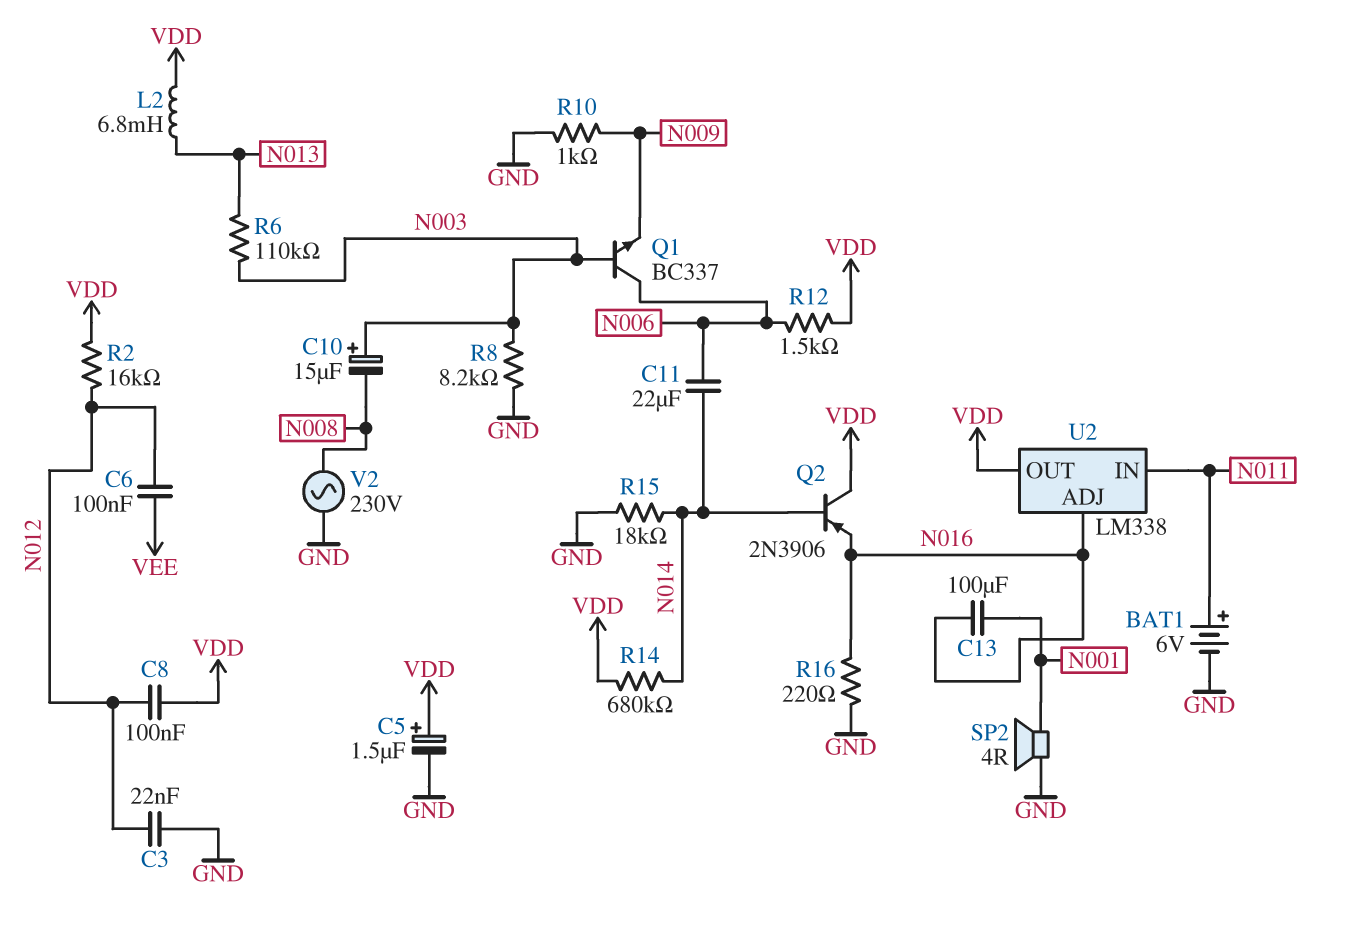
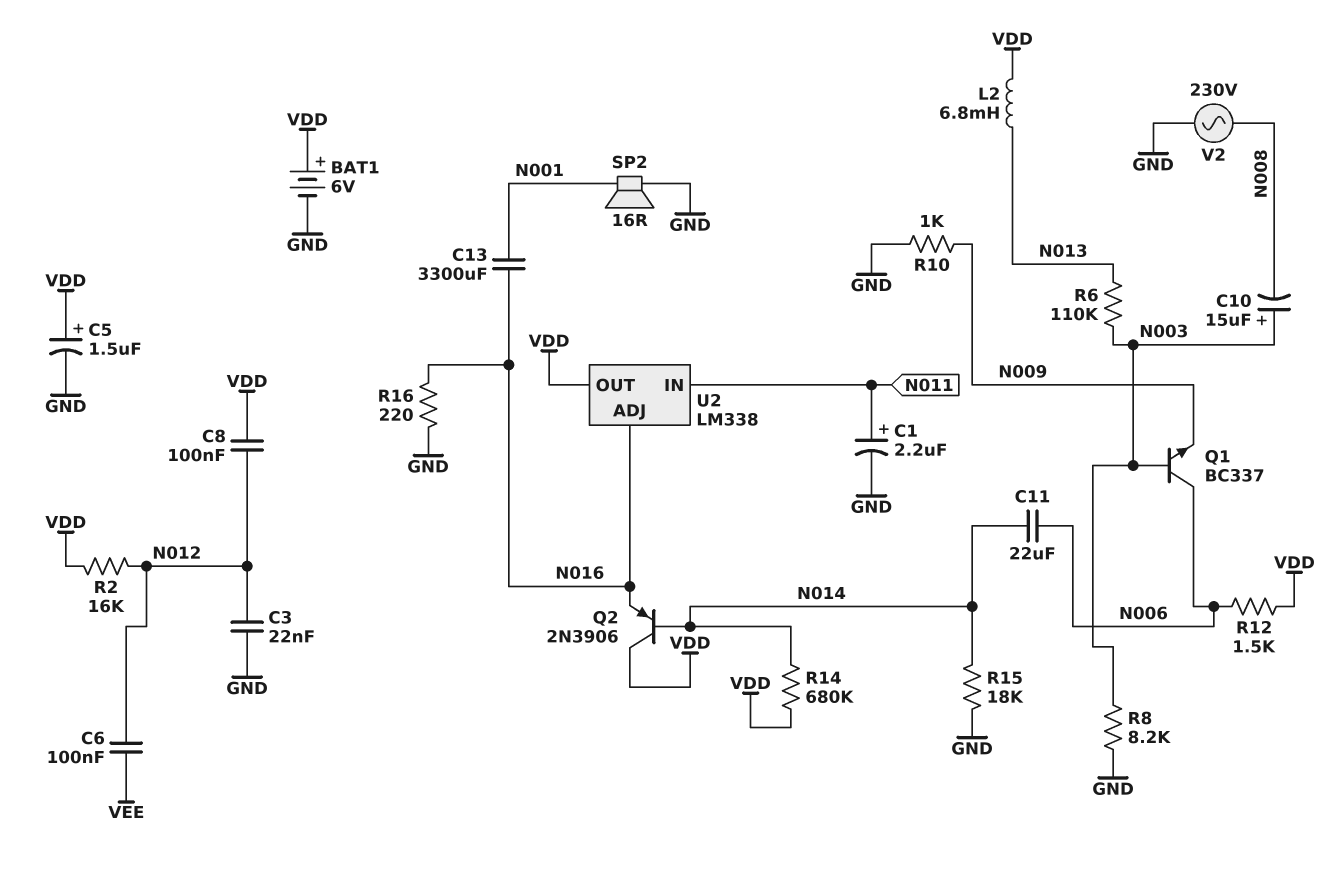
BAT1: 6V (plus N011, minus GND) -> 6V (plus VDD, minus GND)
C1: none -> 2.2uF (plus N011, minus GND)
C13: 100uF (N001, N016) -> 3300uF (N001, N016)
SP2: speaker 4R (GND, N001) -> speaker 16R (GND, N001)

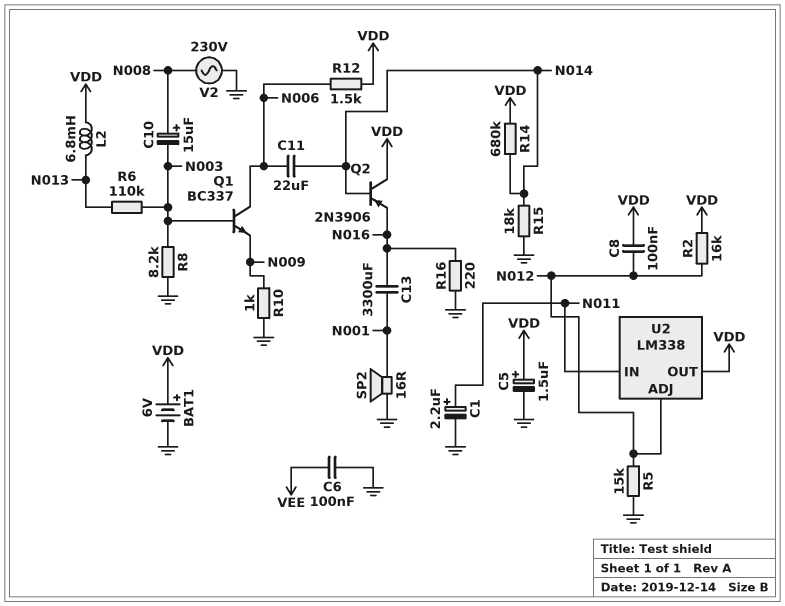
C3: 22nF (GND, N012) -> none
C6: 100nF (N012, VEE) -> 100nF (GND, VEE)
C10: 15uF (plus N003, minus N008) -> 15uF (plus N008, minus N003)
R5: none -> 15k (GND, N012)
U2 pin ADJ: N016 -> N012

